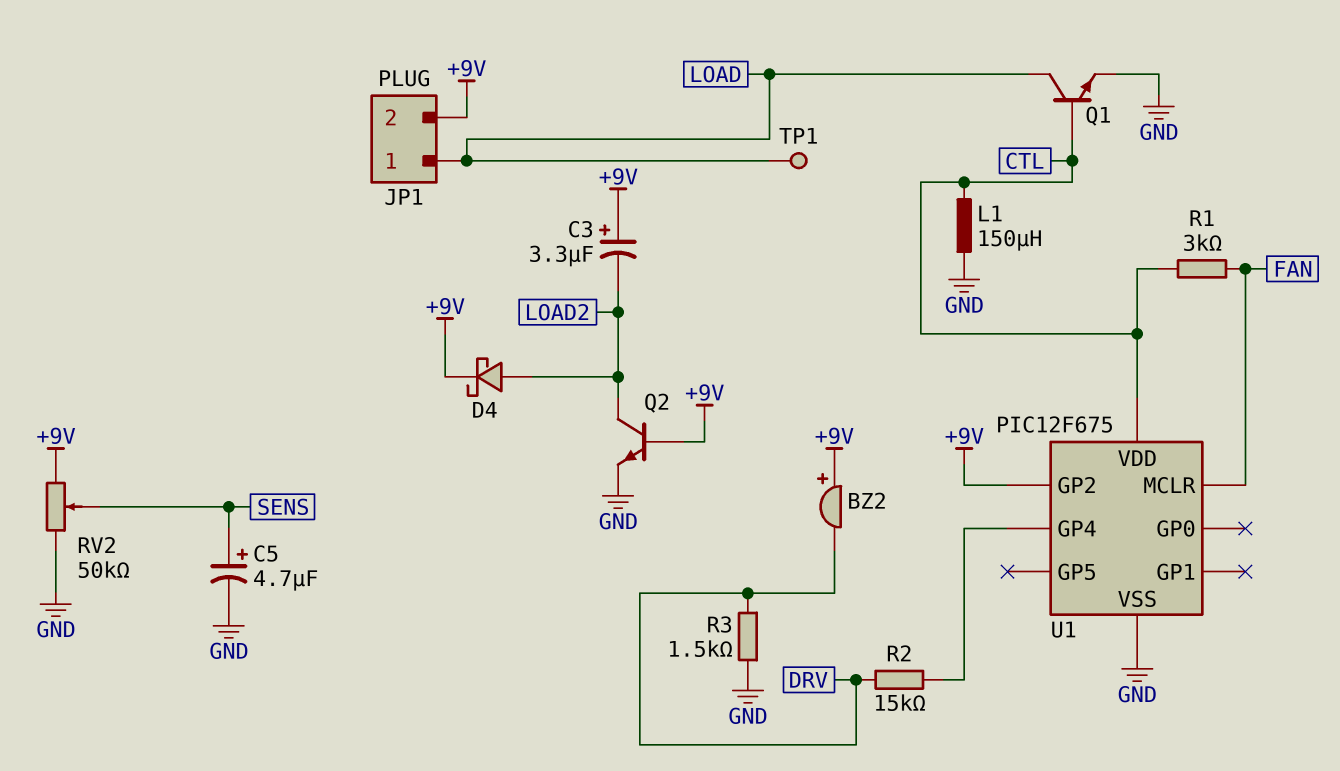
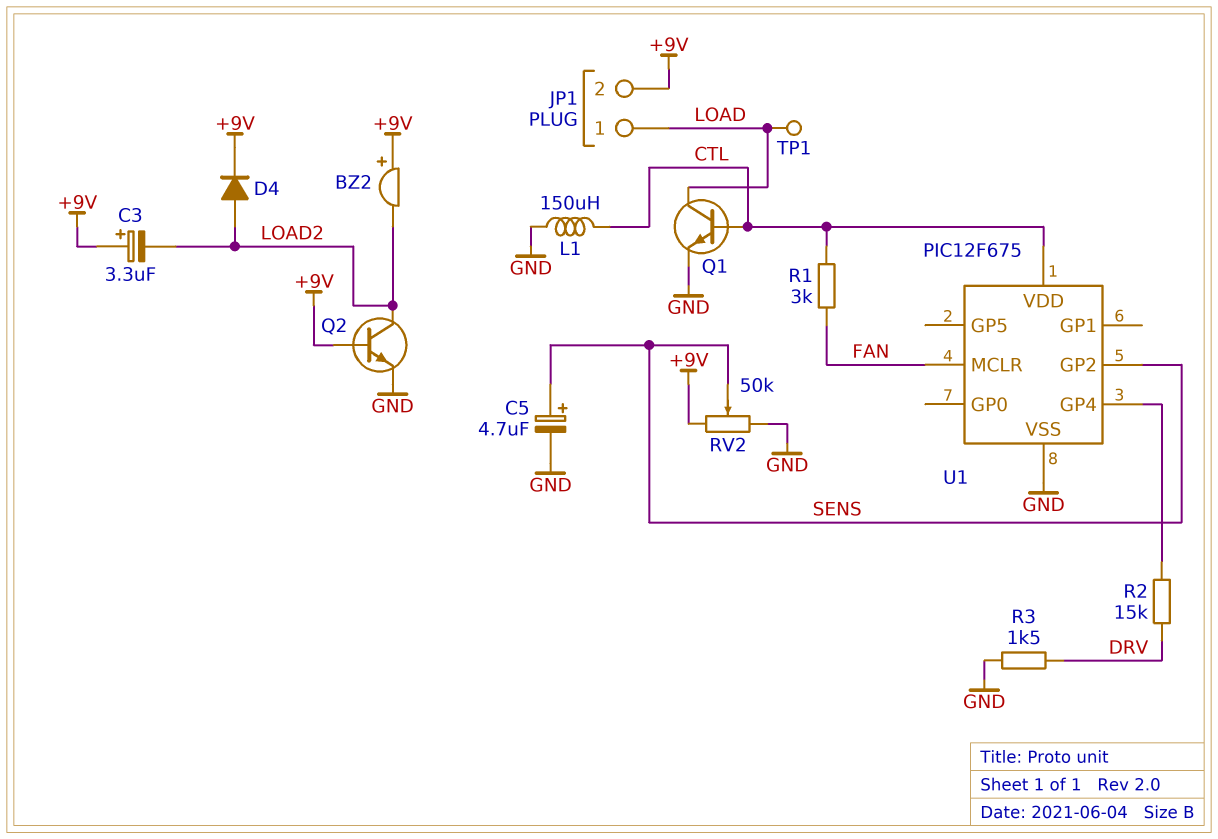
BZ2: buzzer (plus +9V, minus DRV) -> buzzer (plus +9V, minus LOAD2)
D4: schottky (A LOAD2, K +9V) -> diode (A LOAD2, K +9V)
U1 pin GP2: +9V -> SENS

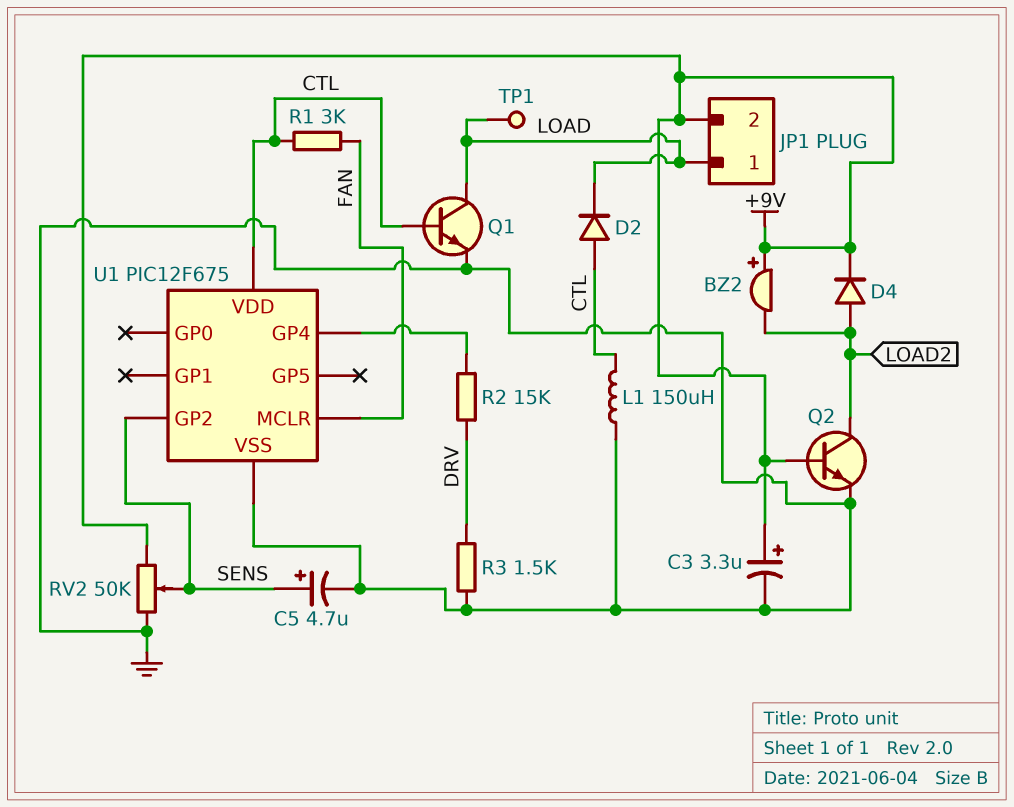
C3: 3.3uF (plus +9V, minus LOAD2) -> 3.3uF (plus +9V, minus GND)
D2: none -> diode (A CTL, K LOAD)

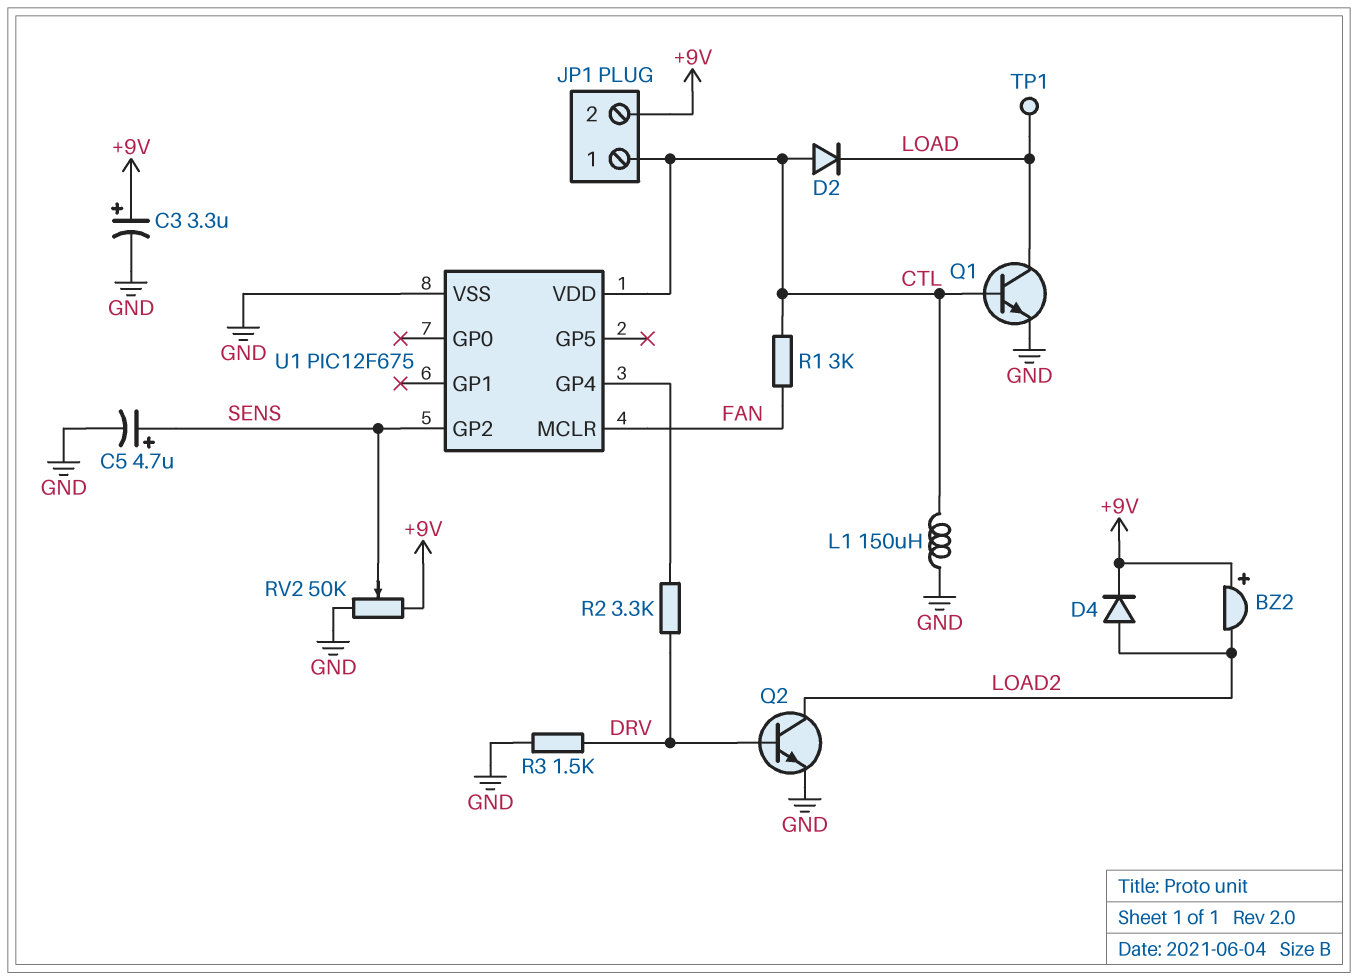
JP1 pin 1: LOAD -> CTL
Q2: NPN (B +9V, C LOAD2, E GND) -> NPN (B DRV, C LOAD2, E GND)
R2: 15k (DRV, U1/GP4) -> 3.3k (DRV, U1/GP4)

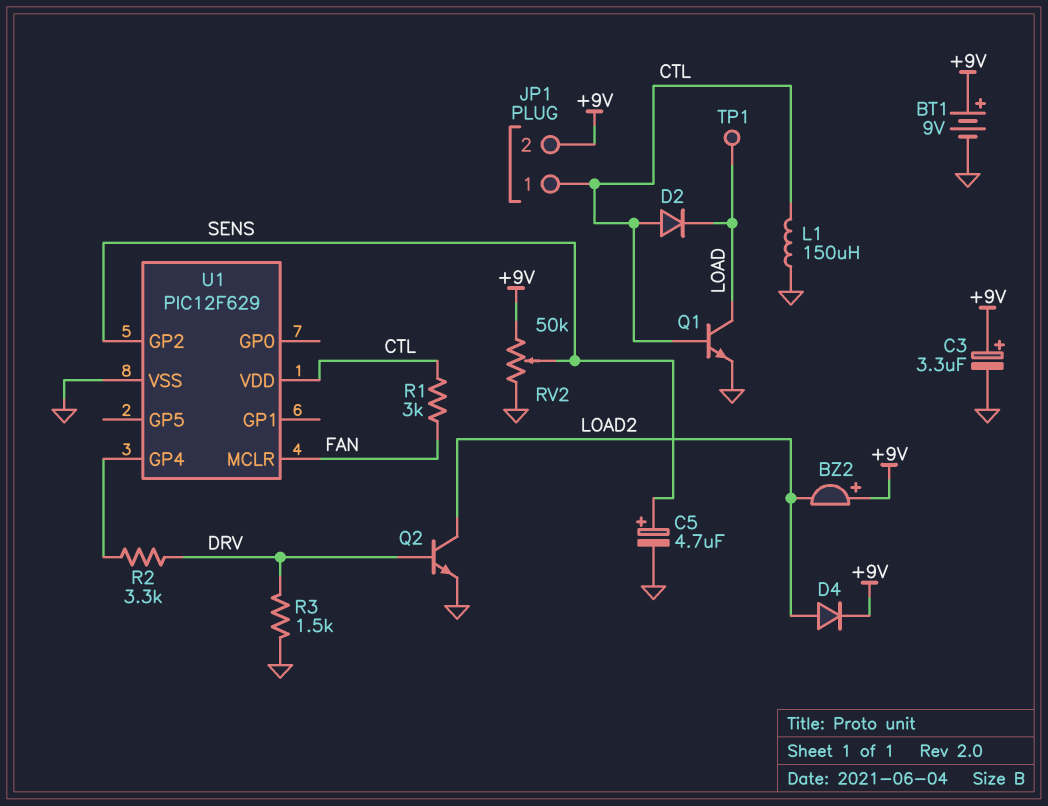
BT1: none -> 9V (plus +9V, minus GND)
U1: PIC12F675 -> PIC12F629

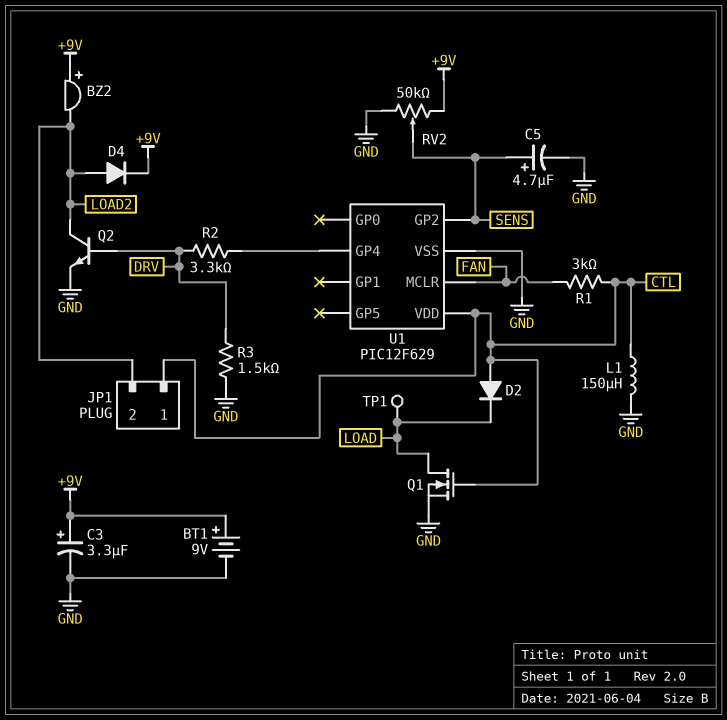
JP1 pin 2: +9V -> LOAD2
Q1: NPN (B CTL, C LOAD, E GND) -> NMOS (G CTL, D LOAD, S GND)

